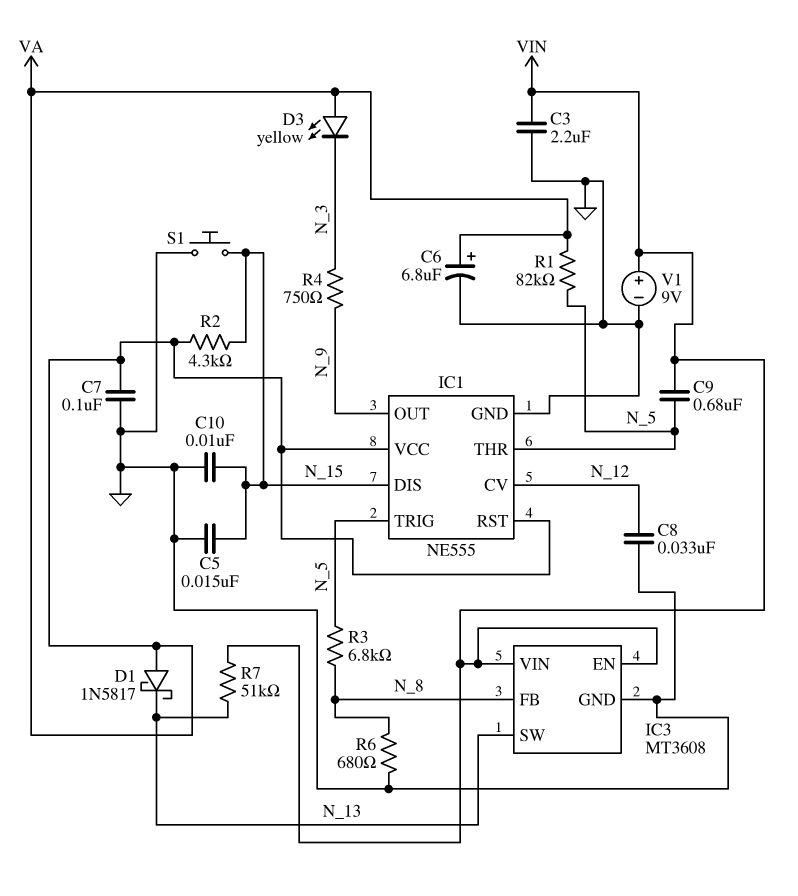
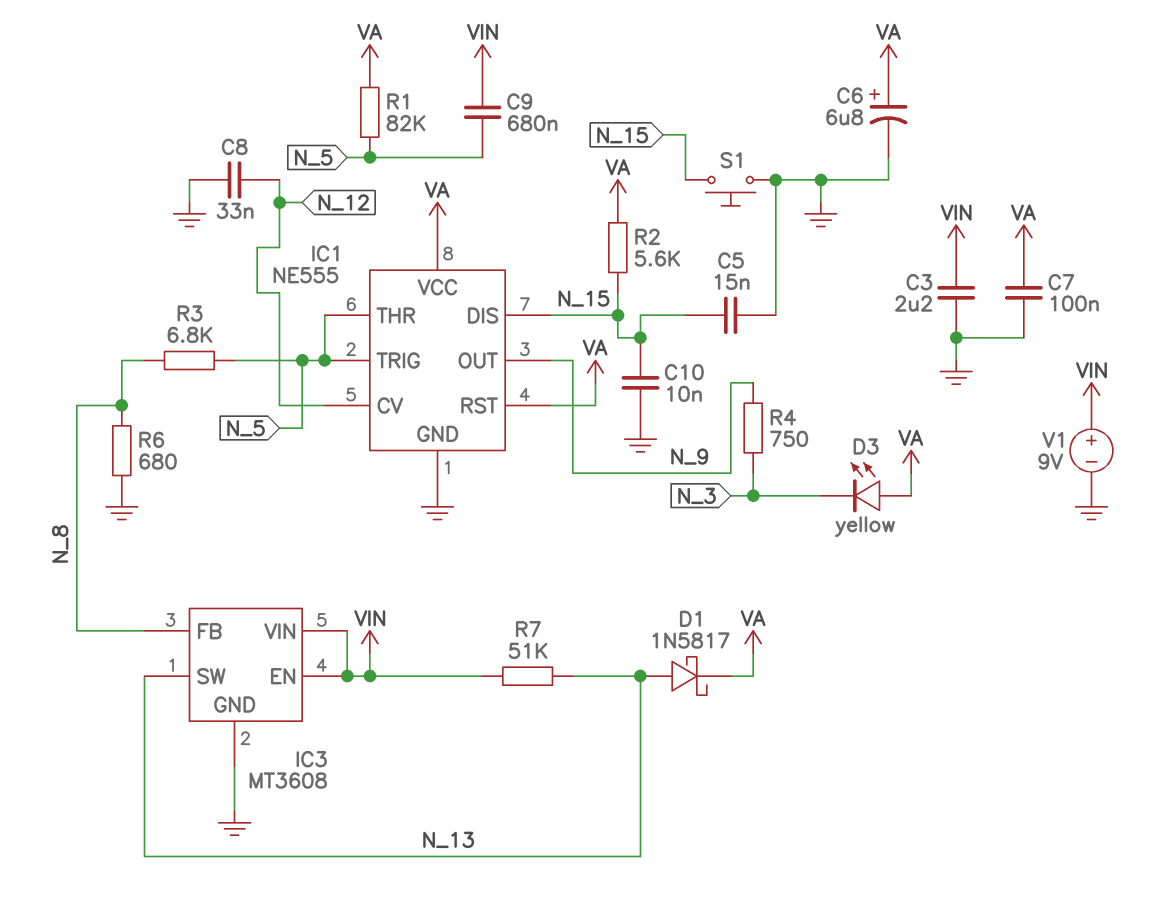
D1: schottky 1N5817 (A VA, K N_13) -> schottky 1N5817 (A N_13, K VA)
R2: 4.3k (N_15, VA) -> 5.6k (N_15, VA)

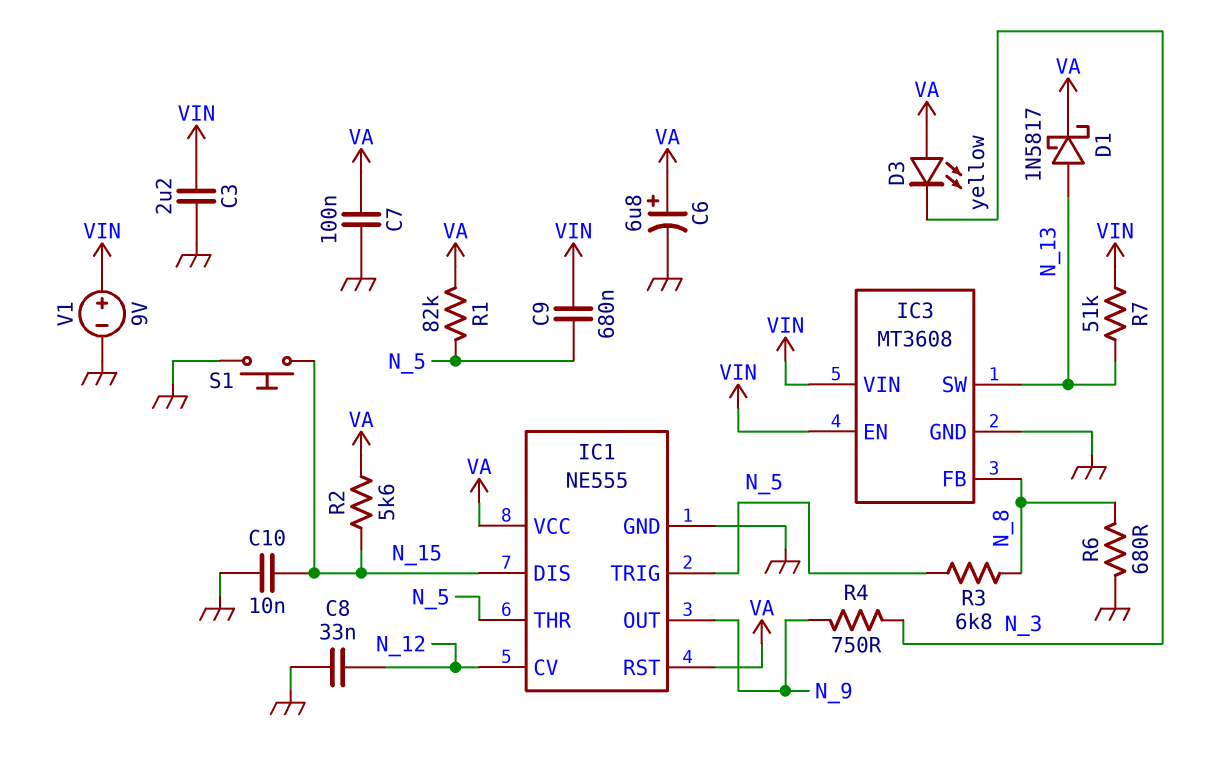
C5: 15nF (GND, N_15) -> none

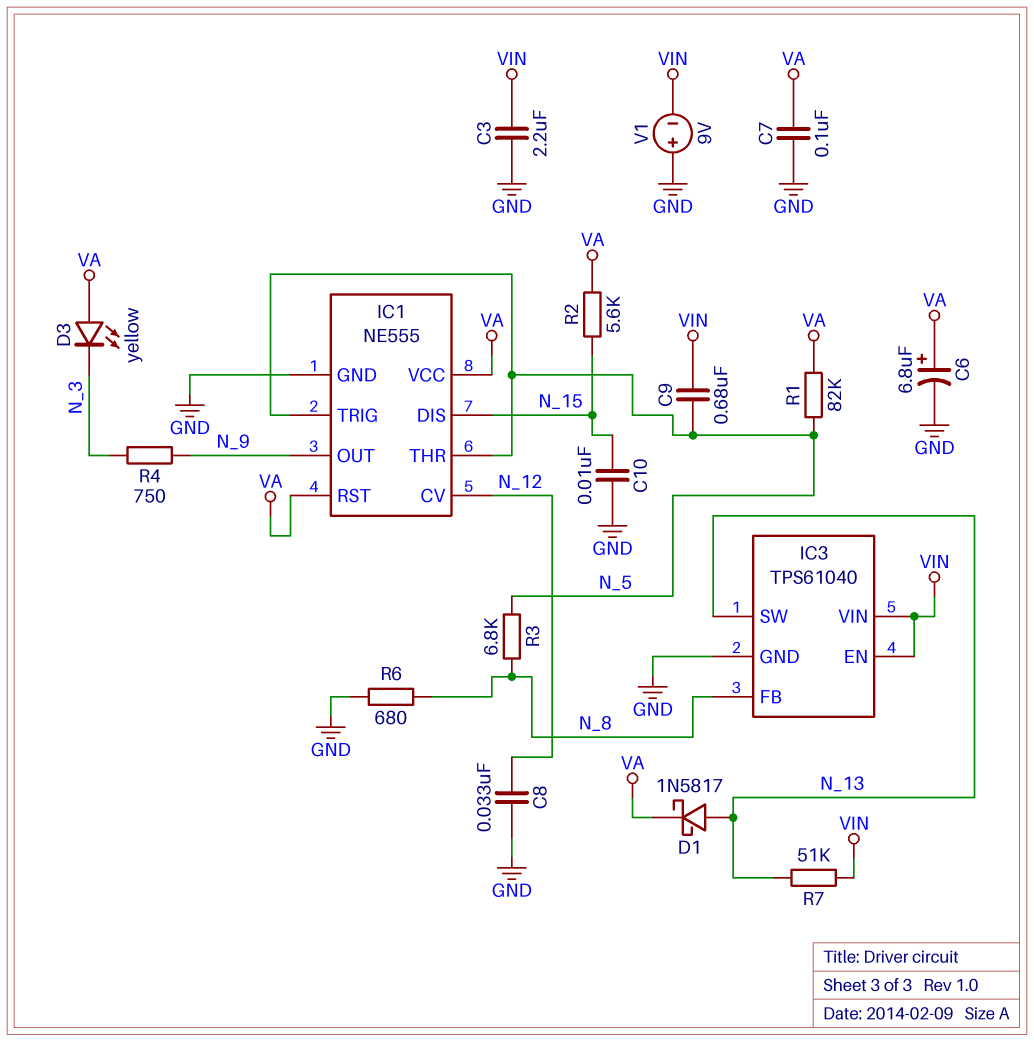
IC3: MT3608 -> TPS61040
S1: button (GND, N_15) -> none
V1: 9V (plus VIN, minus GND) -> 9V (plus GND, minus VIN)

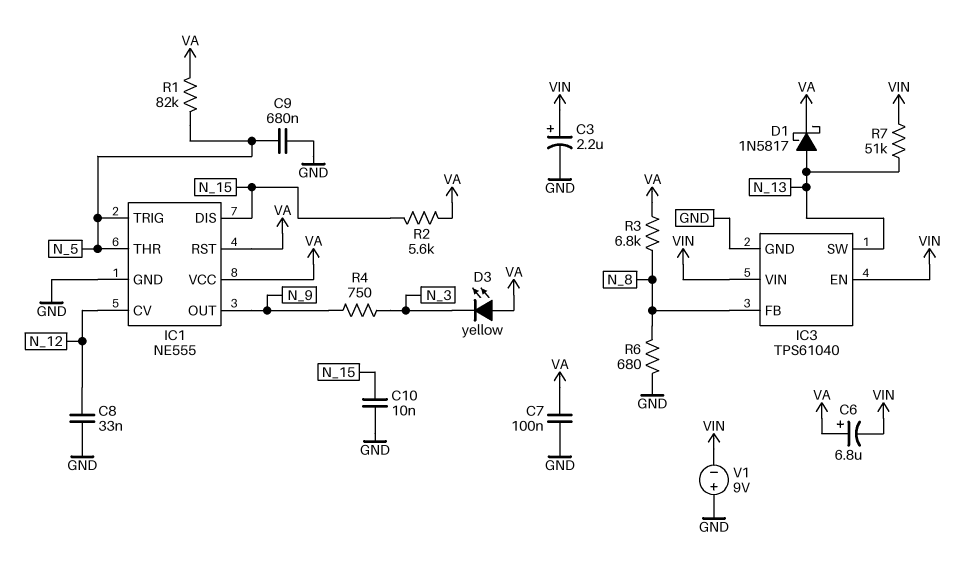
C3: 2.2uF (GND, VIN) -> 2.2uF (plus VIN, minus GND)
C6: 6.8uF (plus VA, minus GND) -> 6.8uF (plus VA, minus VIN)
C9: 680nF (N_5, VIN) -> 680nF (GND, N_5)
R3: 6.8k (N_5, N_8) -> 6.8k (N_8, VA)

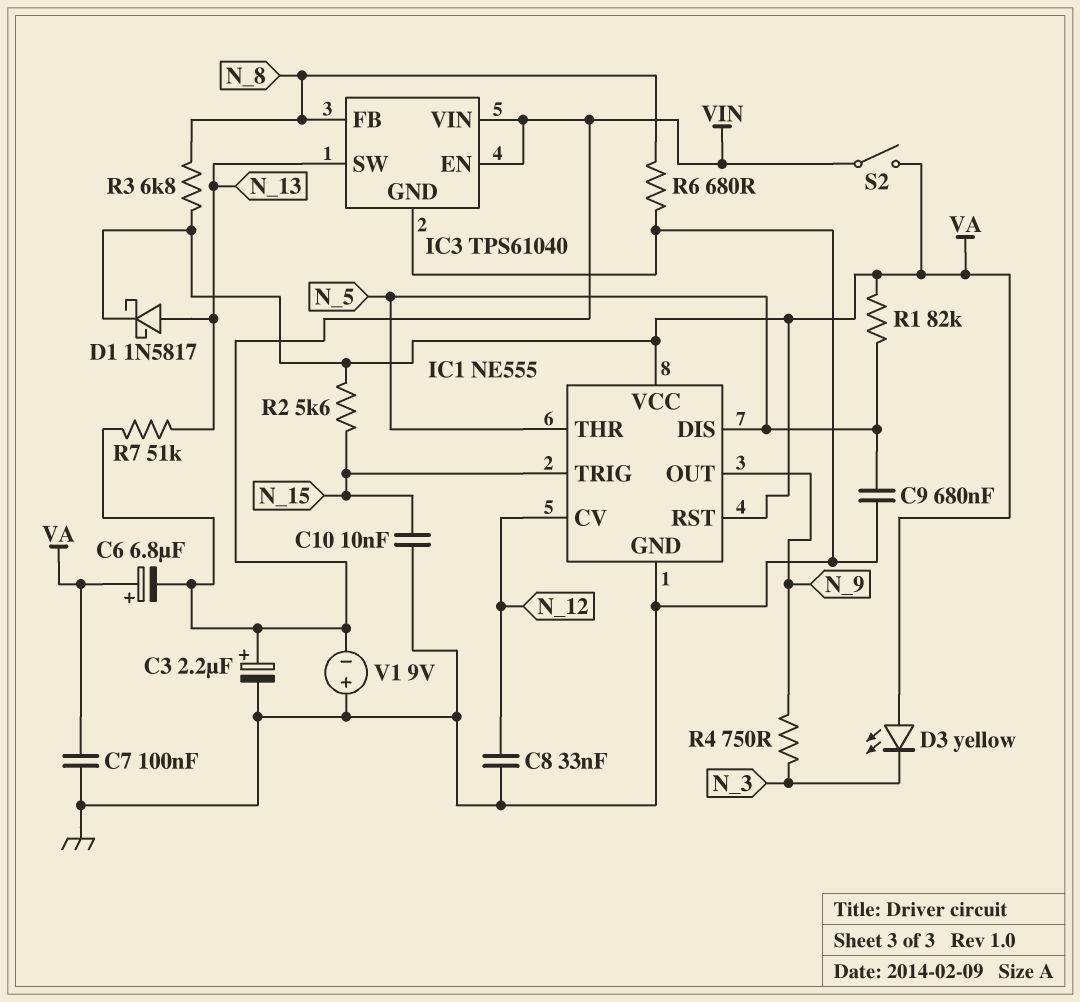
IC1 pin DIS: N_15 -> N_5
IC1 pin TRIG: N_5 -> N_15
S2: none -> switch (VA, VIN)

